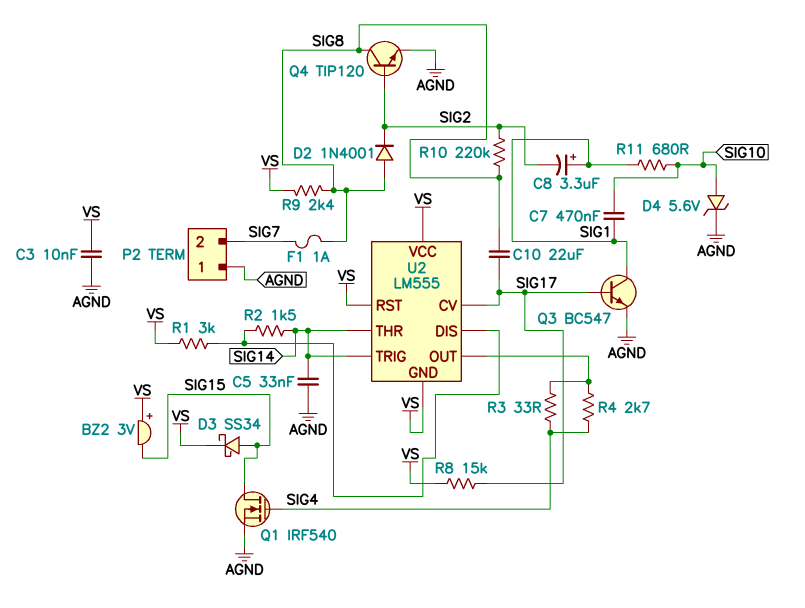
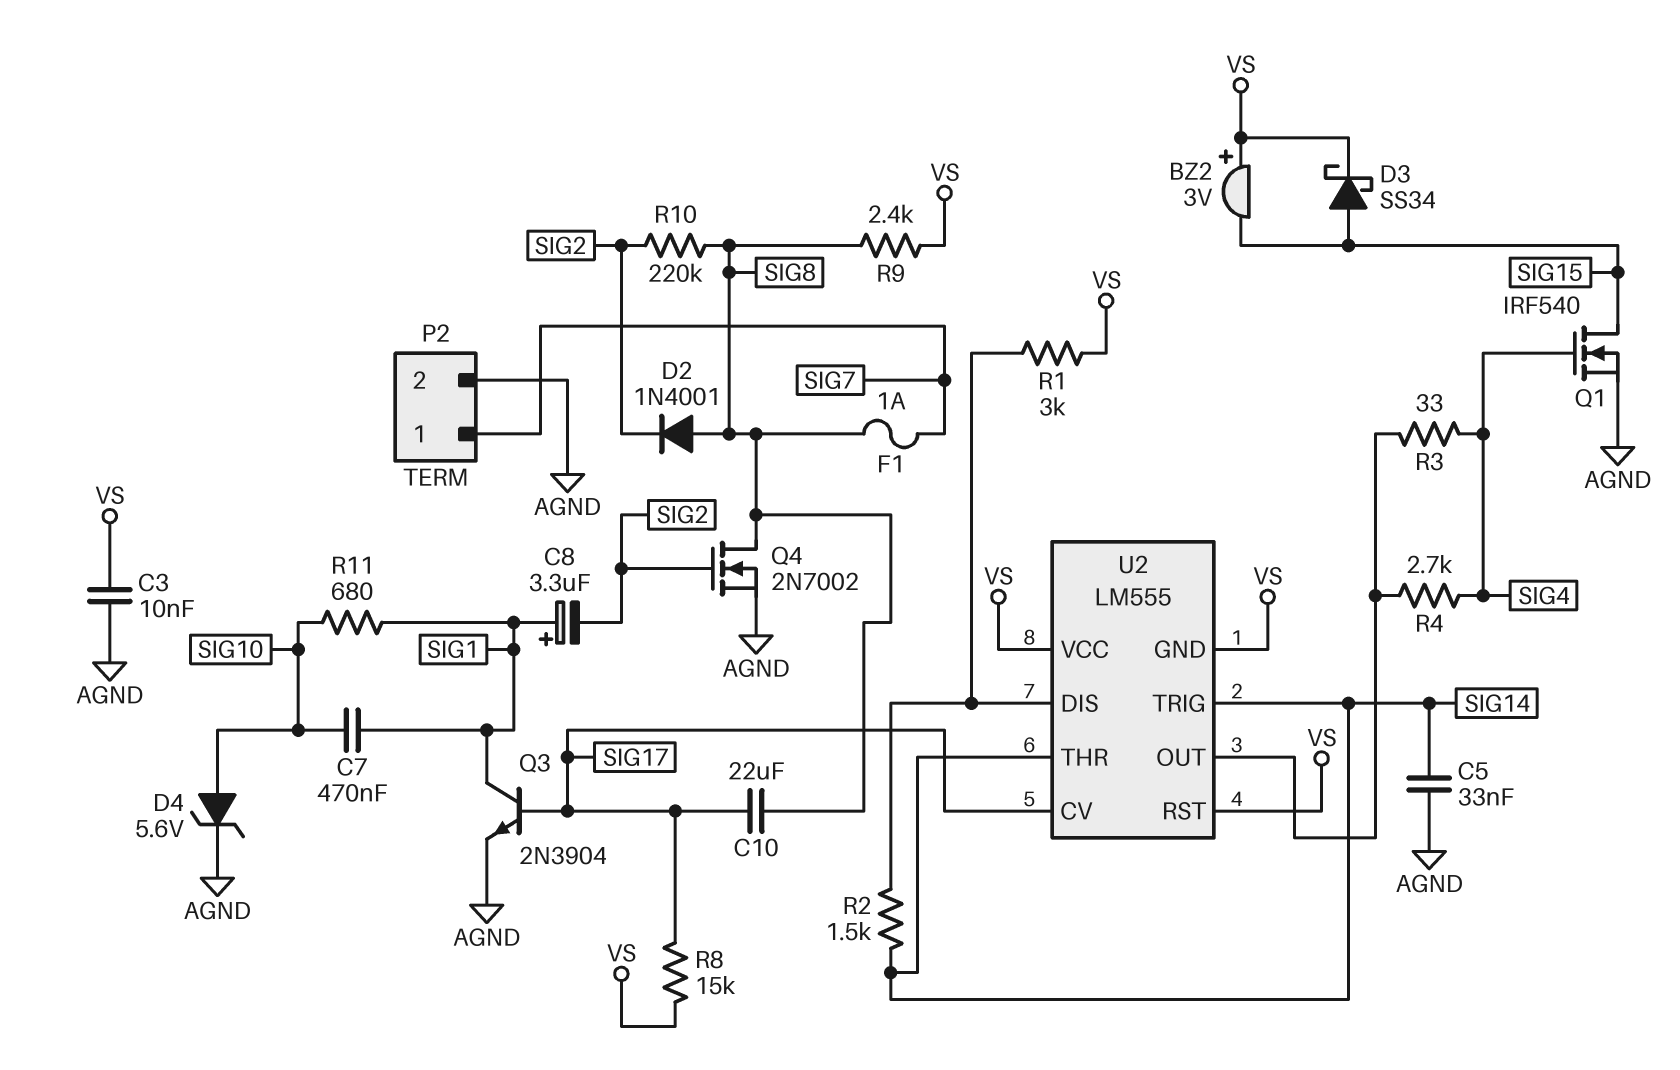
P2 pin 1: AGND -> SIG7
P2 pin 2: SIG7 -> AGND
Q3: NPN BC547 (B SIG17, C SIG1, E AGND) -> NPN 2N3904 (B SIG17, C SIG1, E AGND)
Q4: NPN TIP120 (B SIG2, C SIG8, E AGND) -> NMOS 2N7002 (G SIG2, D SIG8, S AGND)

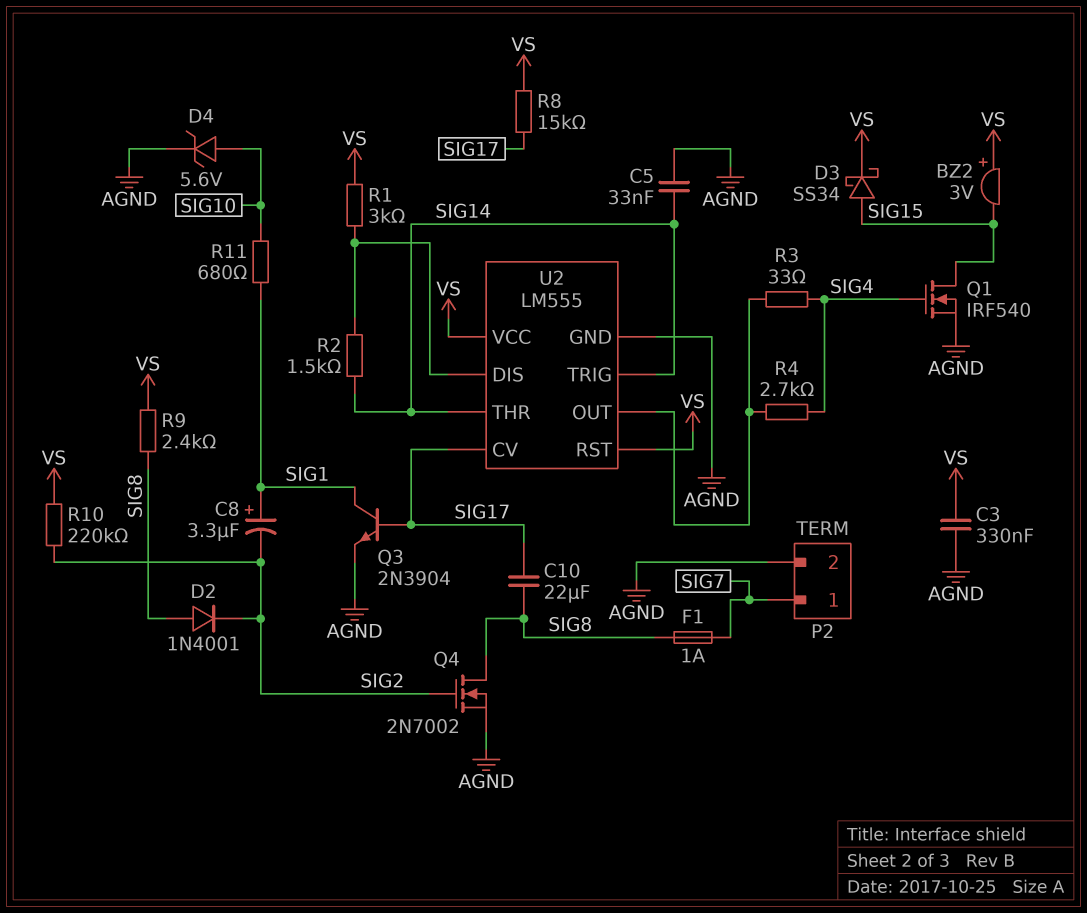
C3: 10nF (AGND, VS) -> 330nF (AGND, VS)
C7: 470nF (SIG1, SIG10) -> none
R10: 220k (SIG2, SIG8) -> 220k (SIG2, VS)
U2 pin GND: VS -> AGND

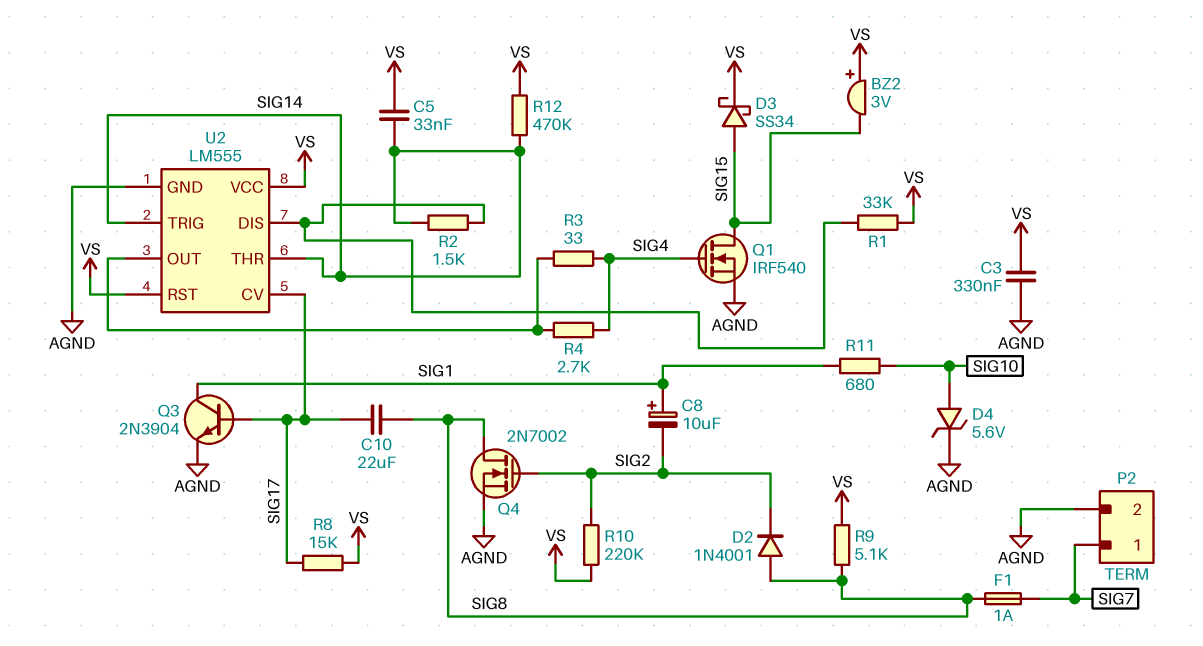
C5: 33nF (AGND, SIG14) -> 33nF (SIG14, VS)
C8: 3.3uF (plus SIG1, minus SIG2) -> 10uF (plus SIG1, minus SIG2)
R1: 3k (U2/DIS, VS) -> 33k (U2/DIS, VS)
R9: 2.4k (SIG8, VS) -> 5.1k (SIG8, VS)
R12: none -> 470k (SIG14, VS)

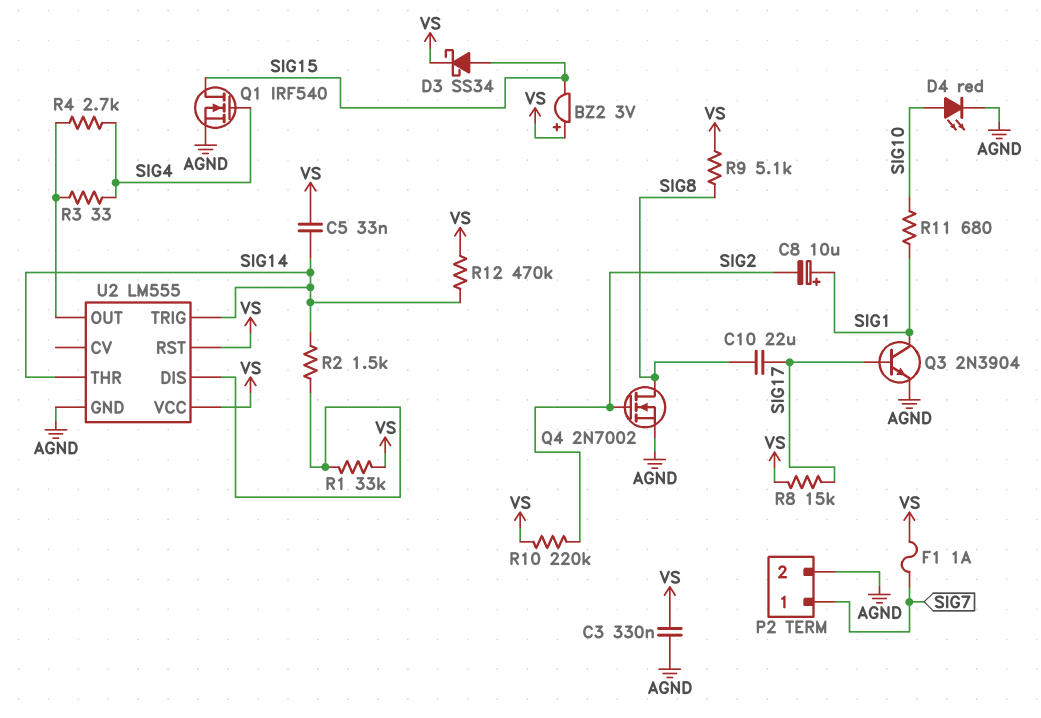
D2: diode 1N4001 (A SIG8, K SIG2) -> none
D4: zener 5.6V (A SIG10, K AGND) -> LED red (A SIG10, K AGND)
F1: 1A (SIG7, SIG8) -> 1A (SIG7, VS)
U2 pin CV: SIG17 -> none

